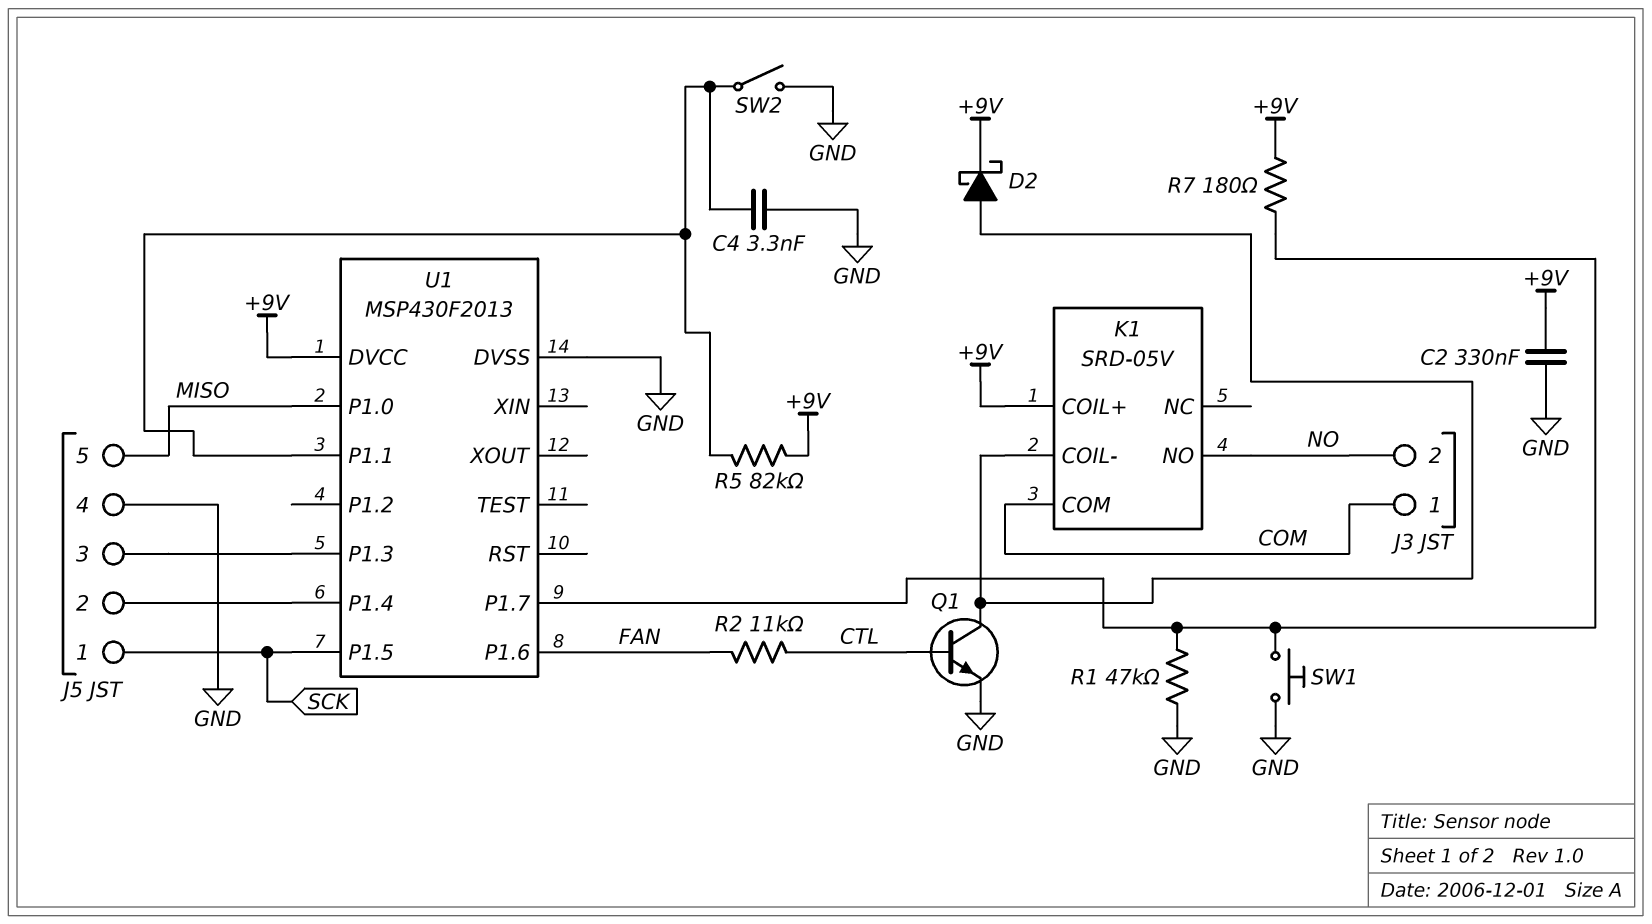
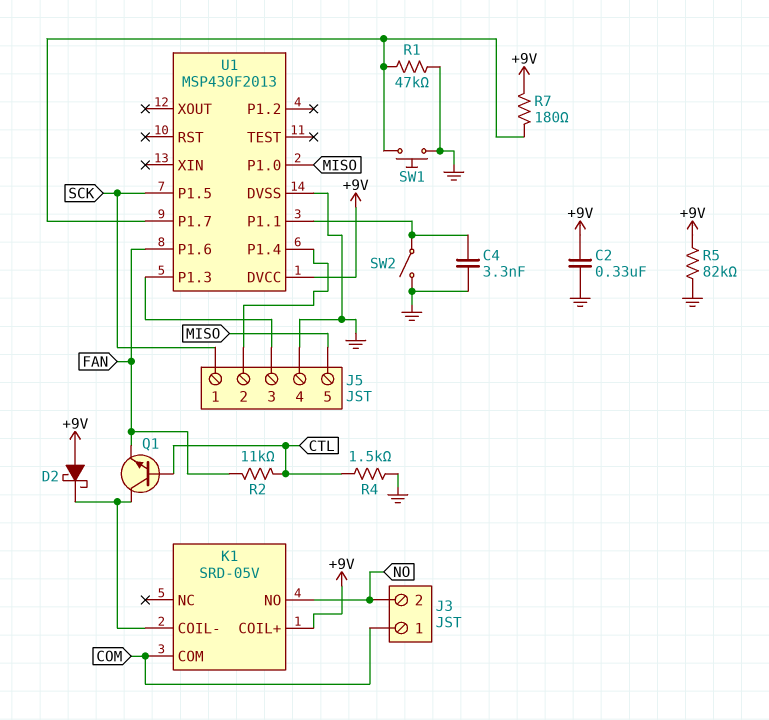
D2: schottky (A K1/COIL-, K +9V) -> schottky (A +9V, K K1/COIL-)
Q1: NPN (B CTL, C K1/COIL-, E GND) -> NPN (B CTL, C K1/COIL-, E FAN)
R4: none -> 1.5k (CTL, GND)
R5: 82k (+9V, U1/P1.1) -> 82k (+9V, GND)

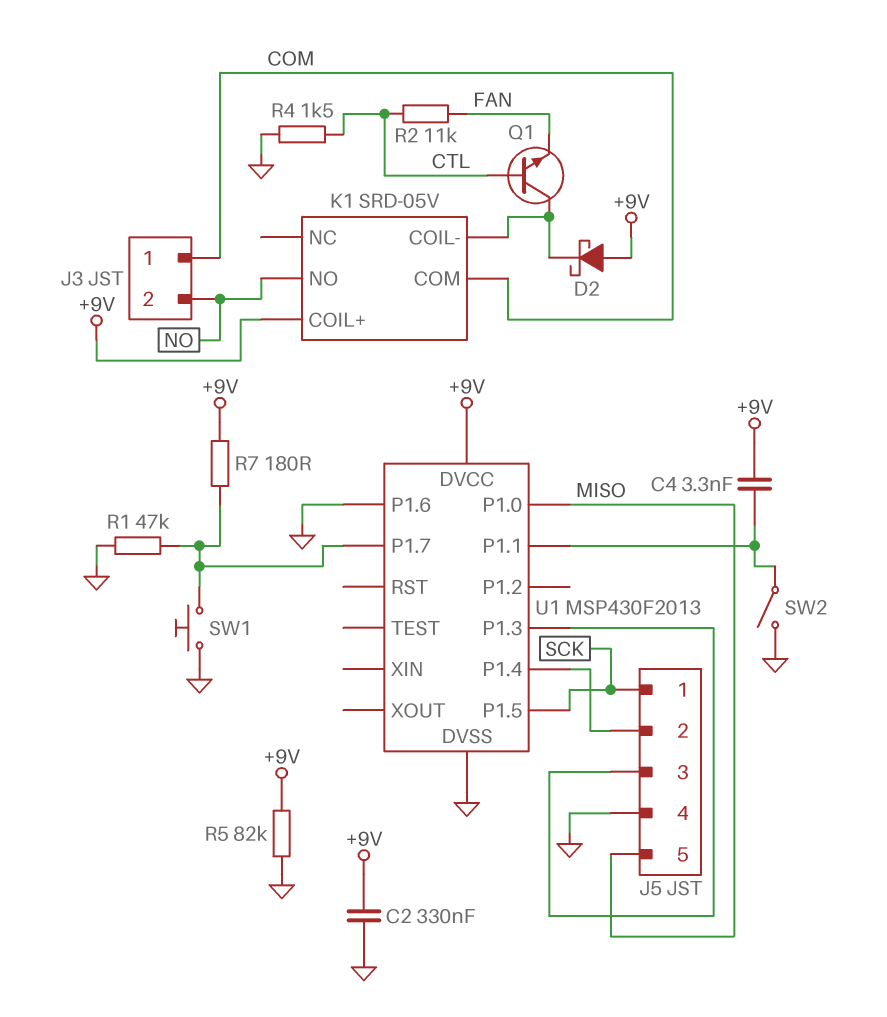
C4: 3.3nF (GND, U1/P1.1) -> 3.3nF (+9V, U1/P1.1)
U1 pin P1.6: FAN -> GND

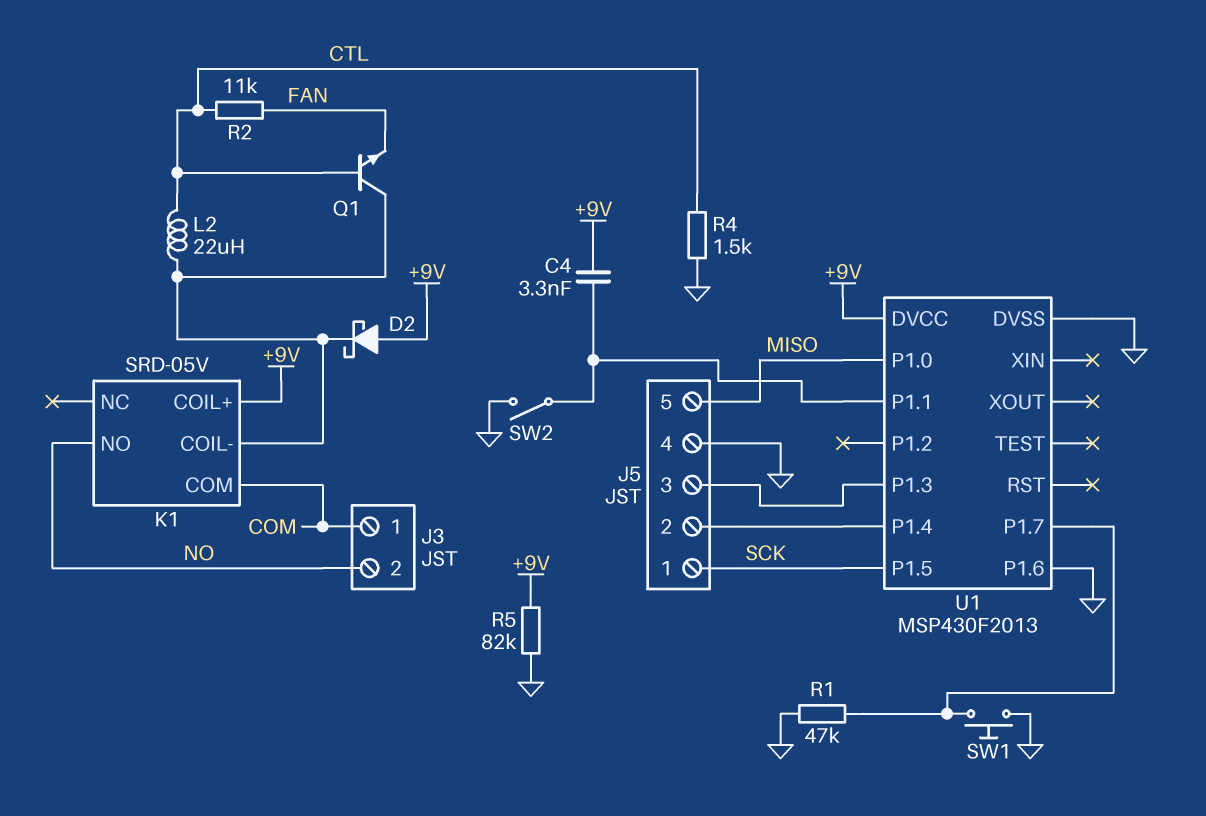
C2: 330nF (+9V, GND) -> none
L2: none -> 22uH (CTL, K1/COIL-)
R7: 180 (+9V, U1/P1.7) -> none

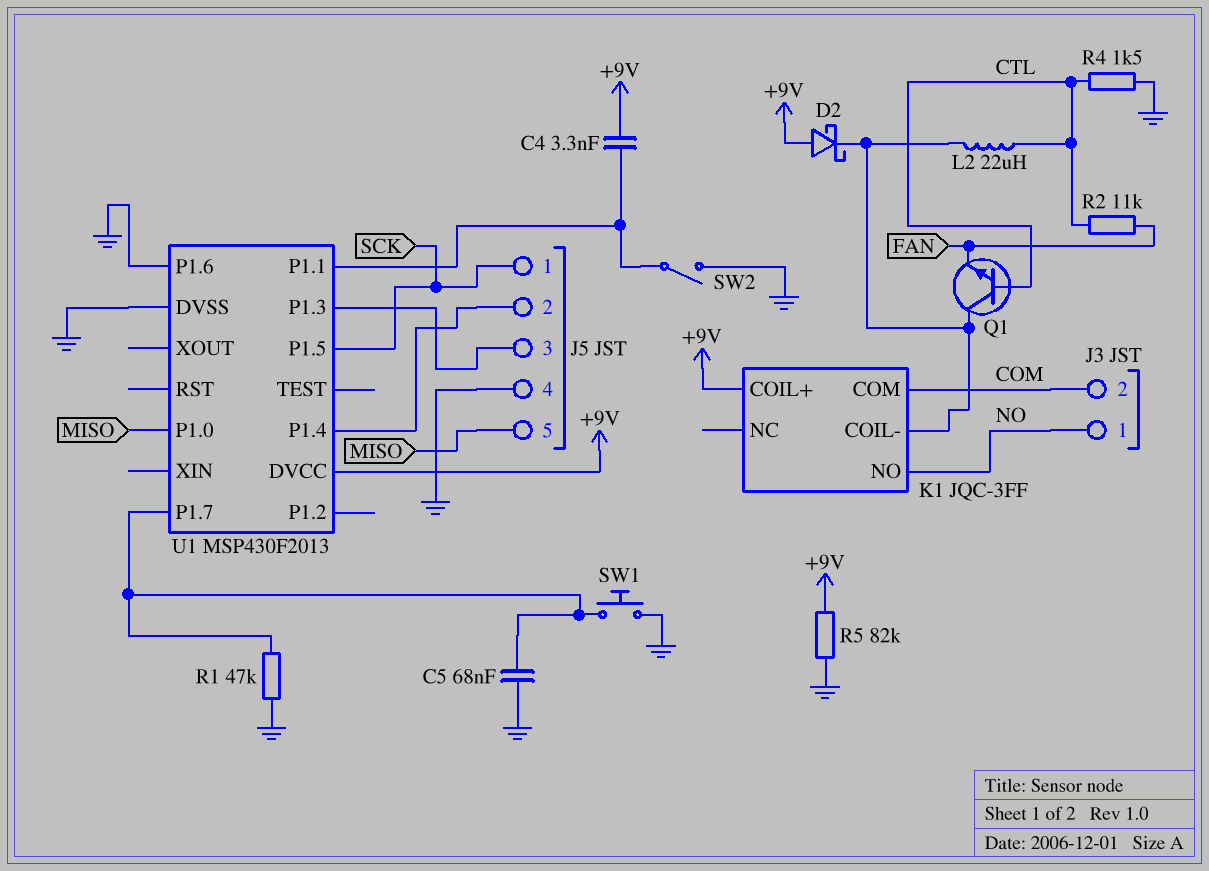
C5: none -> 68nF (GND, U1/P1.7)
J3 pin 1: COM -> NO
J3 pin 2: NO -> COM
K1: SRD-05V -> JQC-3FF

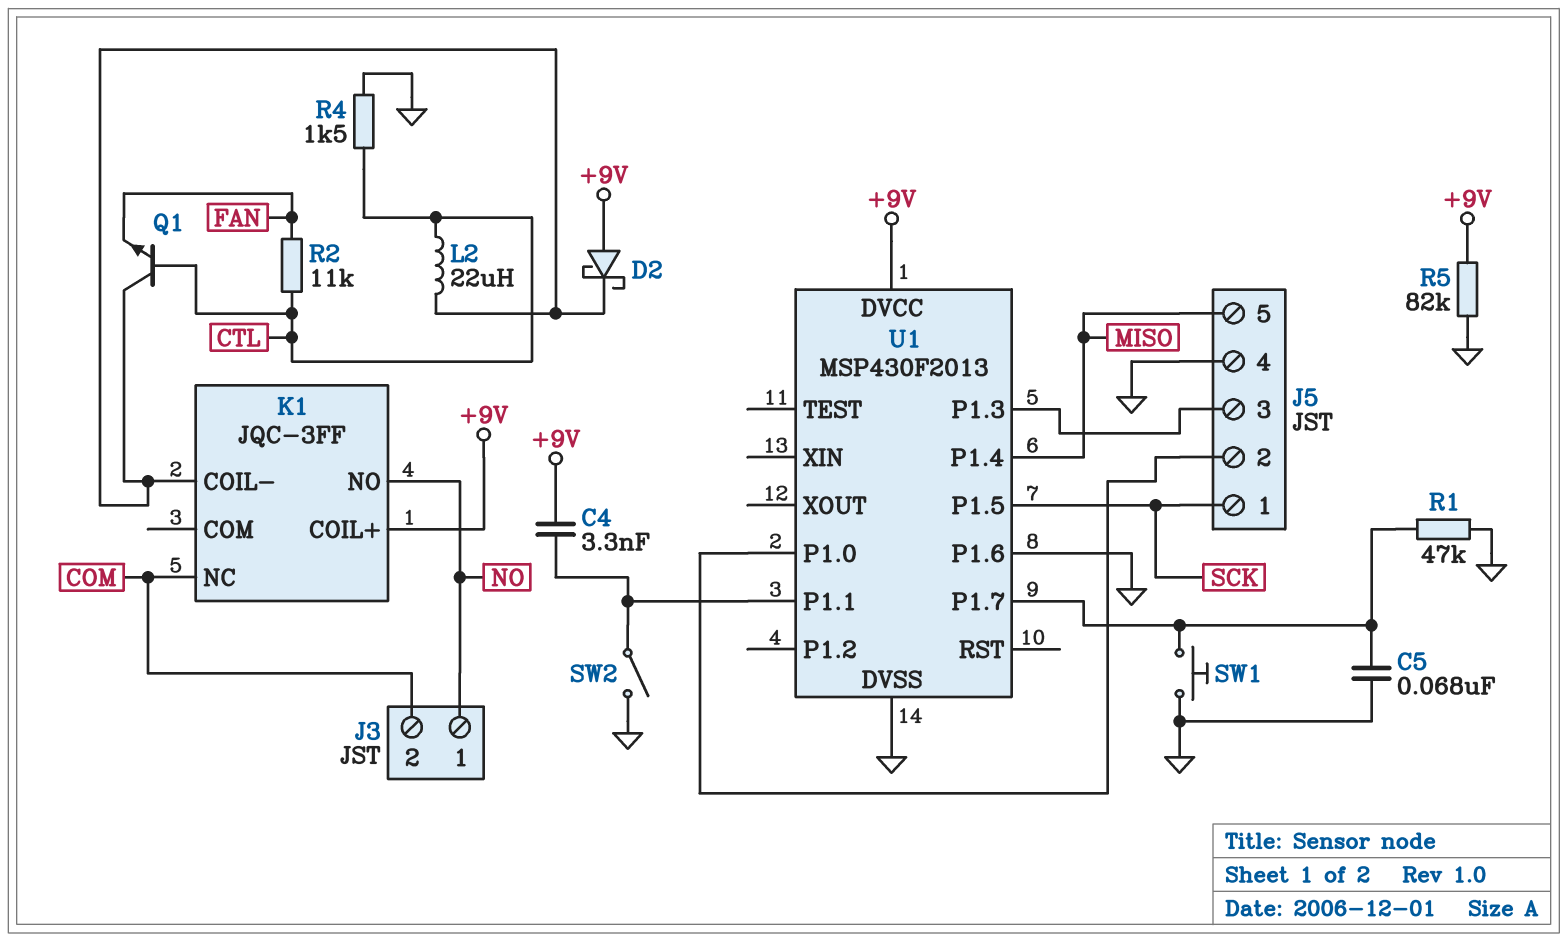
K1 pin COM: COM -> none
K1 pin NC: none -> COM
U1 pin P1.0: MISO -> J5/2
U1 pin P1.4: J5/2 -> MISO

